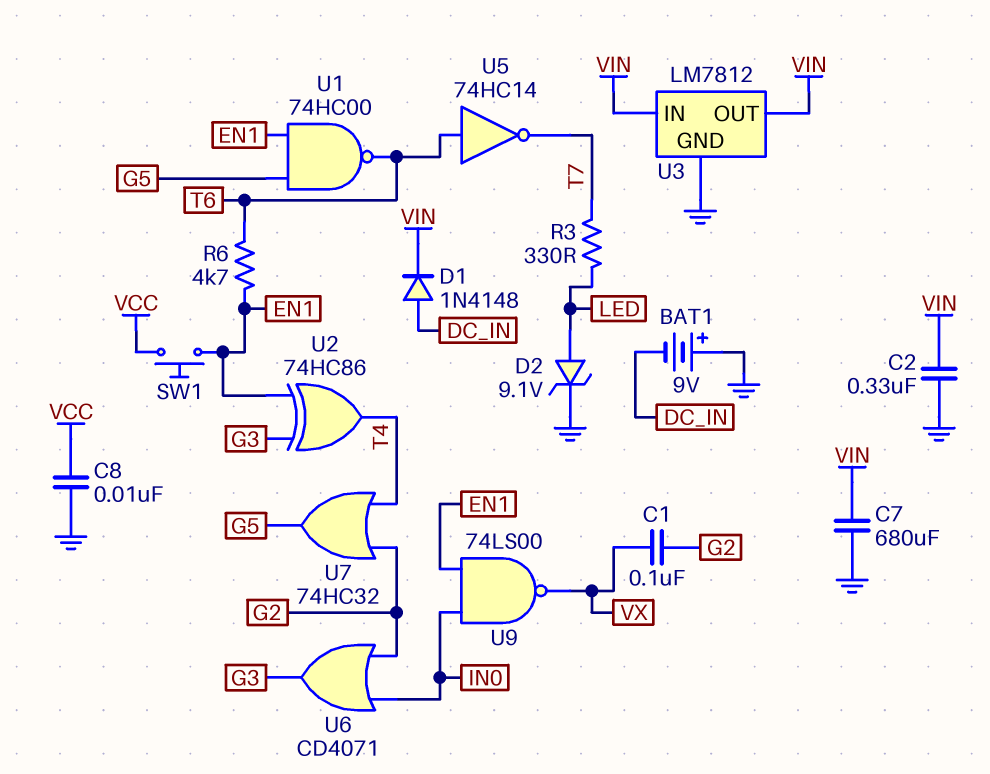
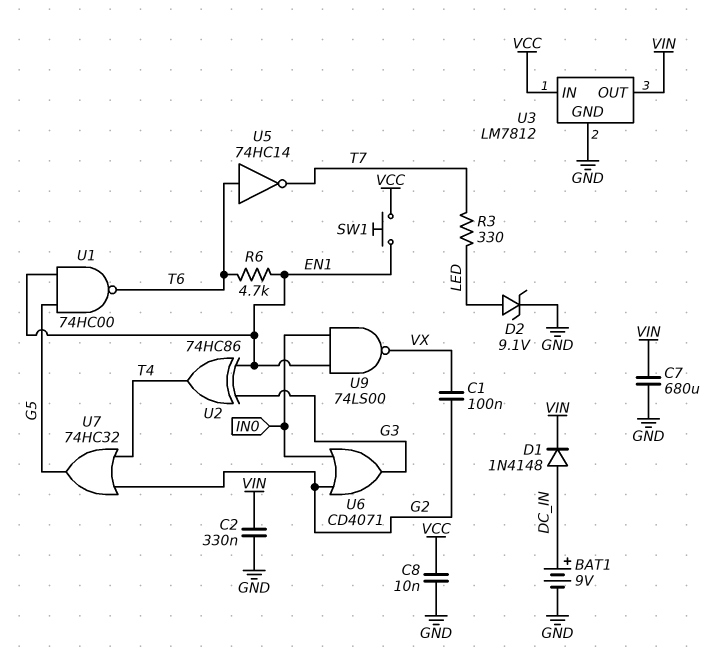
BAT1: 9V (plus GND, minus DC_IN) -> 9V (plus DC_IN, minus GND)
U3 pin IN: VIN -> VCC

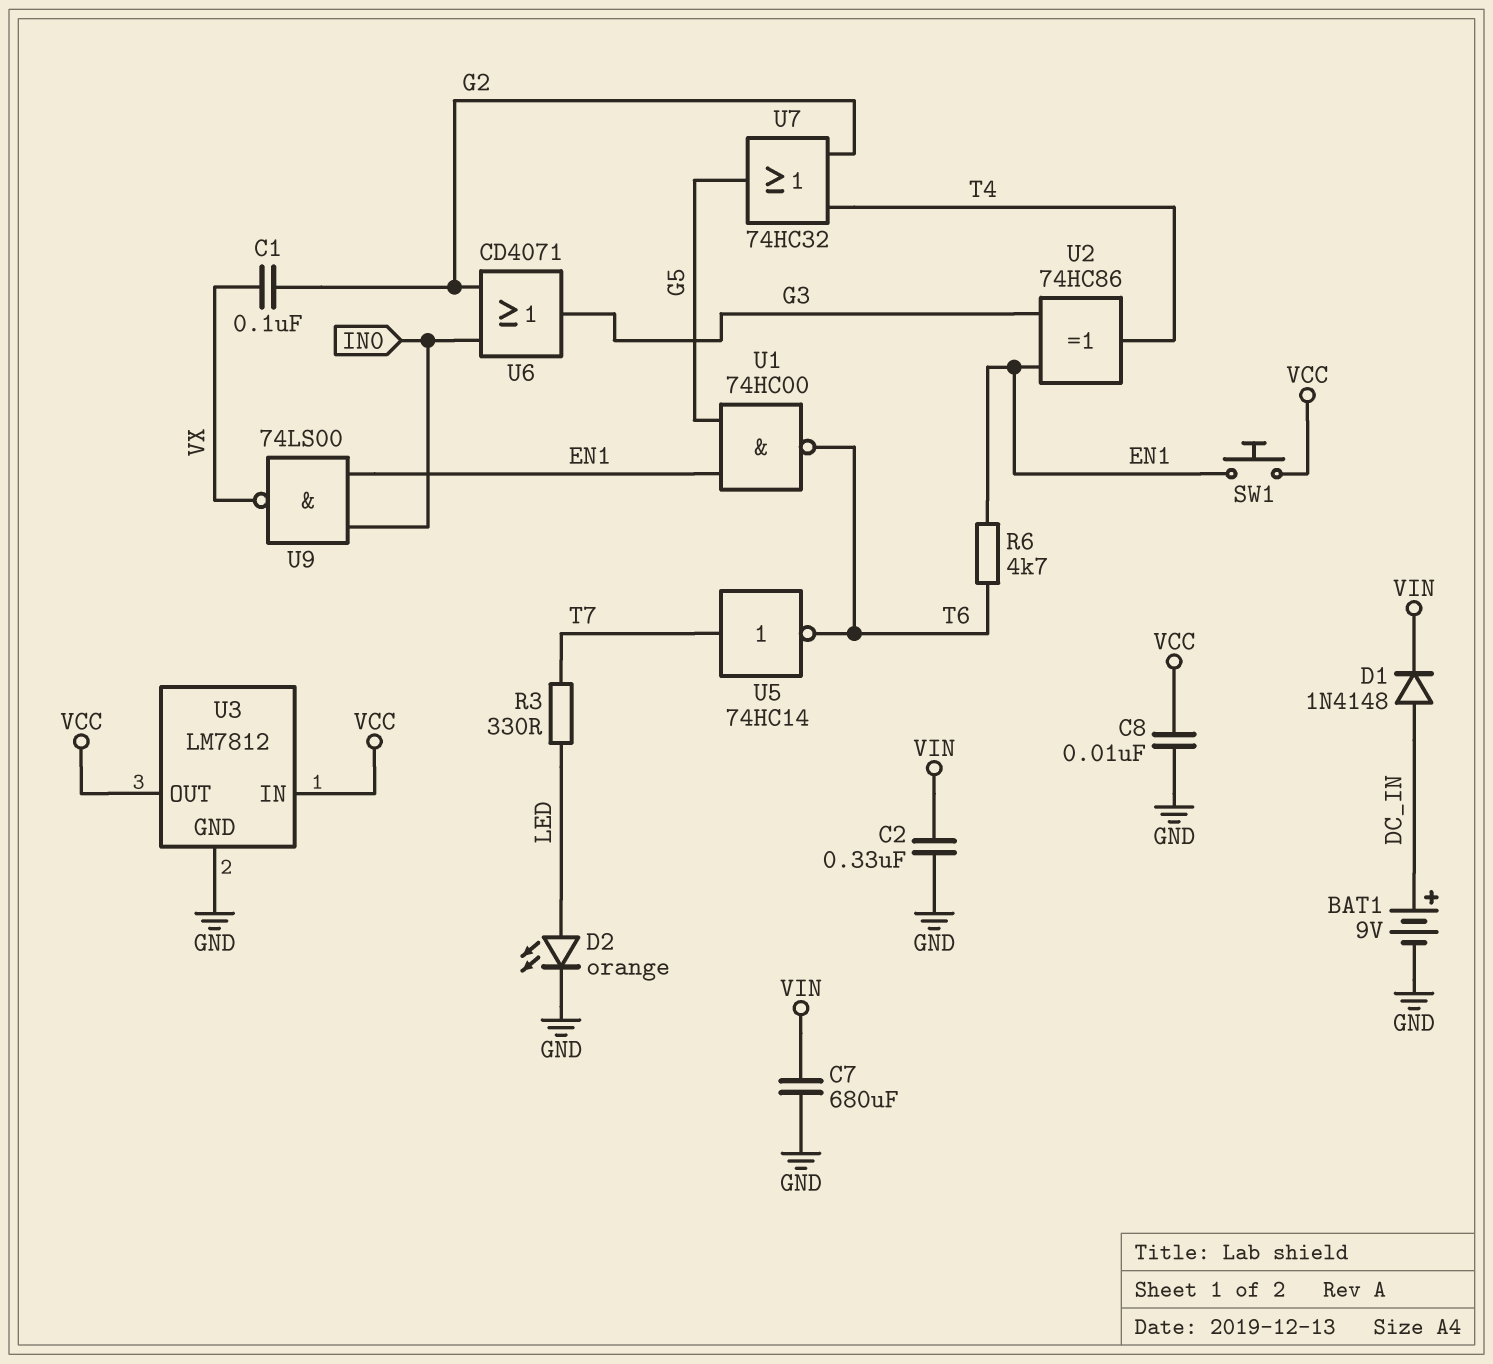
D2: zener 9.1V (A LED, K GND) -> LED orange (A LED, K GND)
U3 pin OUT: VIN -> VCC
U5: NOT 74HC14 (in T6, out T7) -> NOT 74HC14 (in T7, out T6)

